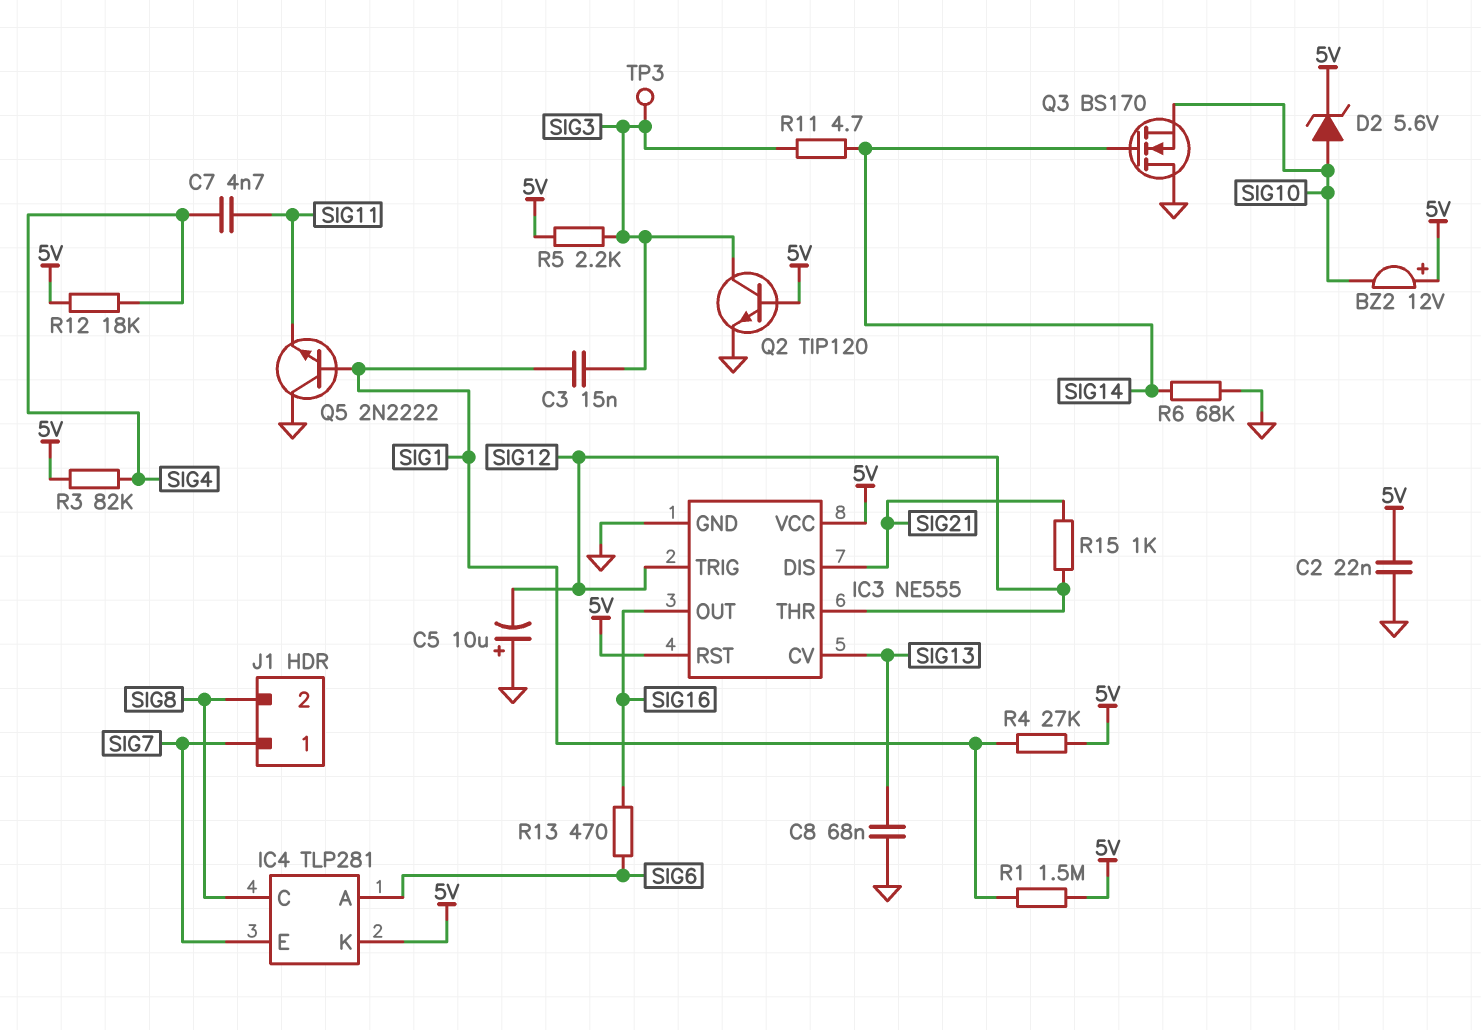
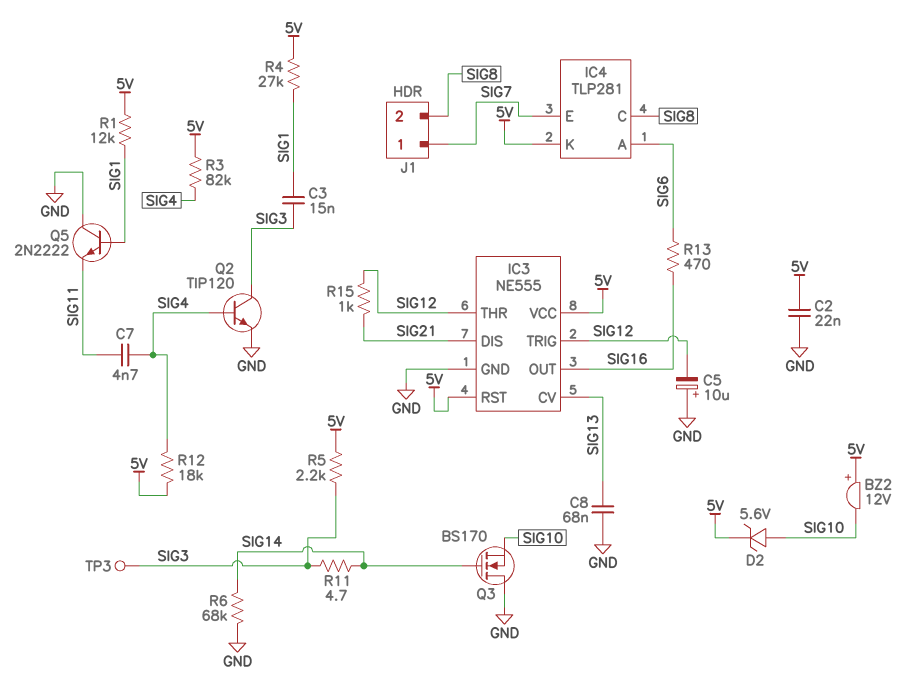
Q2: NPN TIP120 (B 5V, C SIG3, E GND) -> NPN TIP120 (B SIG4, C SIG3, E GND)
R1: 1.5M (5V, SIG1) -> 12k (5V, SIG1)

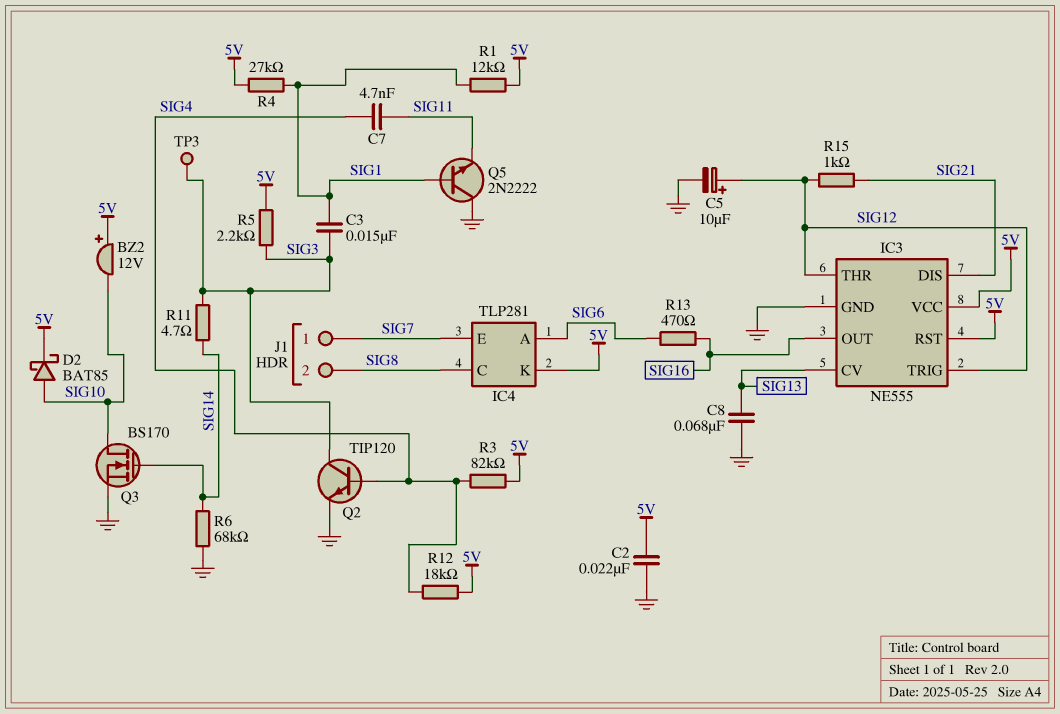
C5: 10uF (plus GND, minus SIG12) -> 10uF (plus SIG12, minus GND)
D2: zener 5.6V (A SIG10, K 5V) -> schottky BAT85 (A SIG10, K 5V)
Q3: NMOS BS170 (G SIG14, D GND, S SIG10) -> NMOS BS170 (G SIG14, D SIG10, S GND)

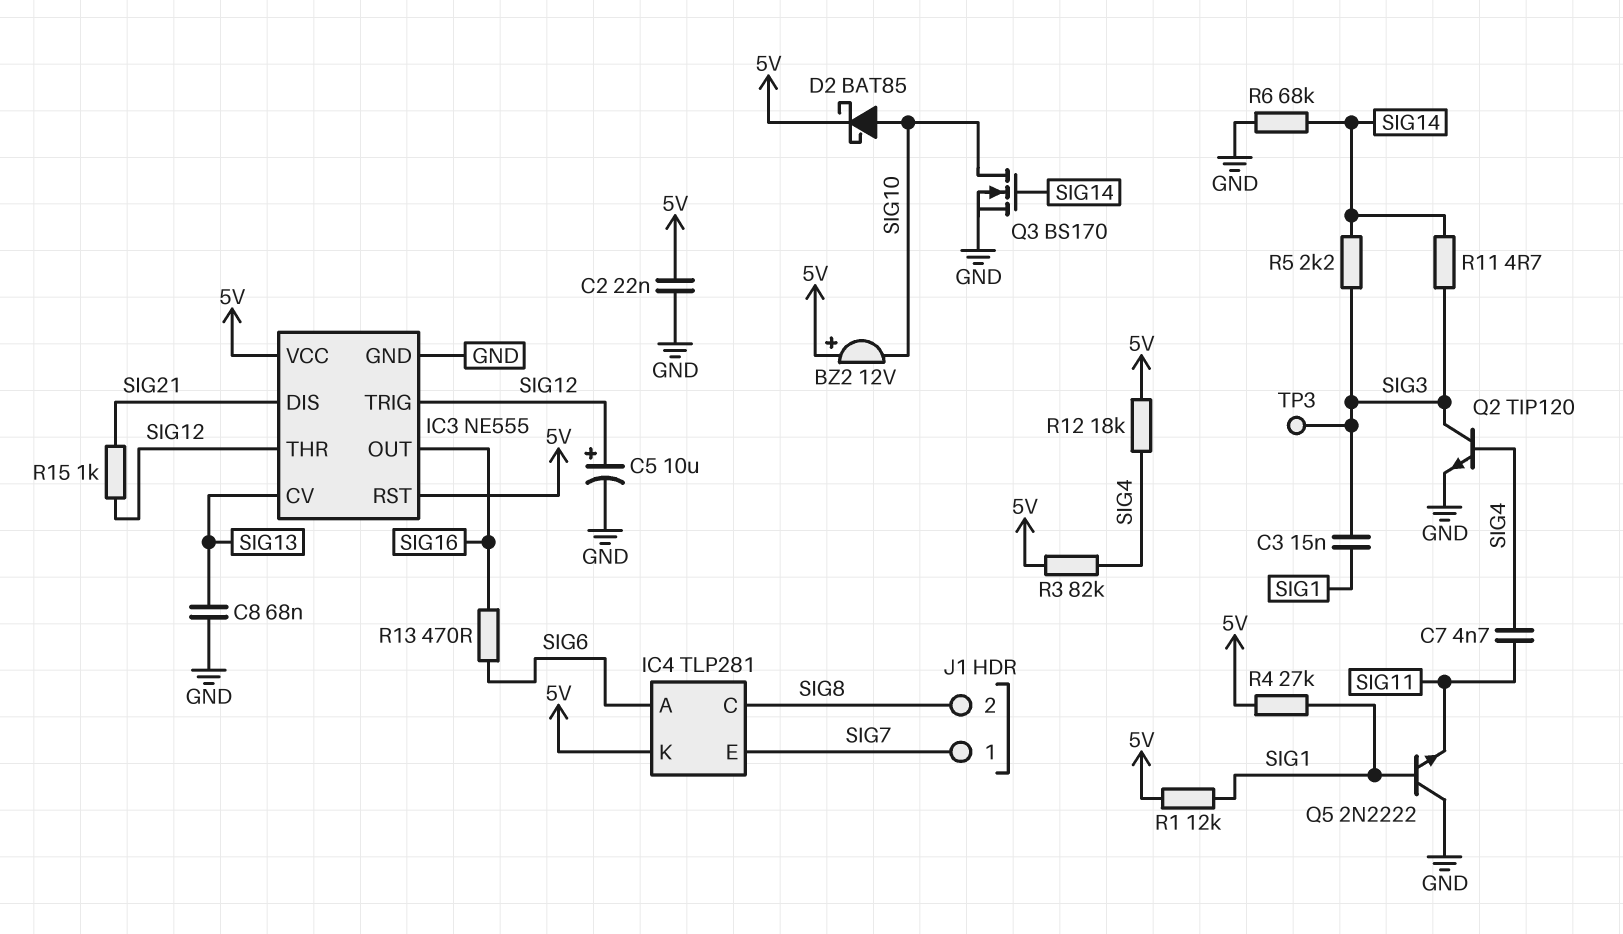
R5: 2.2k (5V, SIG3) -> 2.2k (SIG3, SIG14)

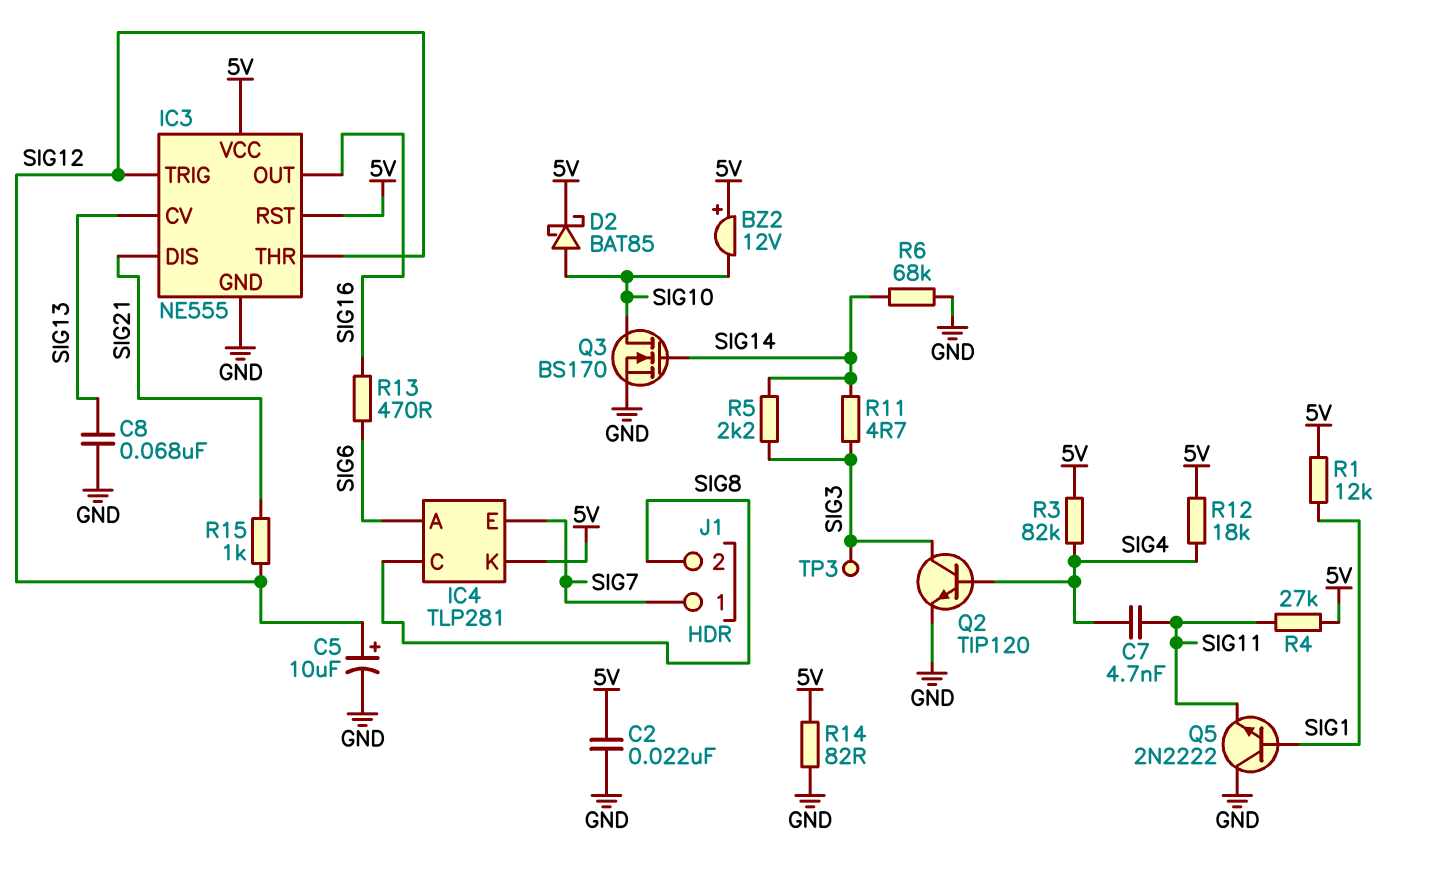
C3: 15nF (SIG1, SIG3) -> none
R4: 27k (5V, SIG1) -> 27k (5V, SIG11)
R14: none -> 82 (5V, GND)

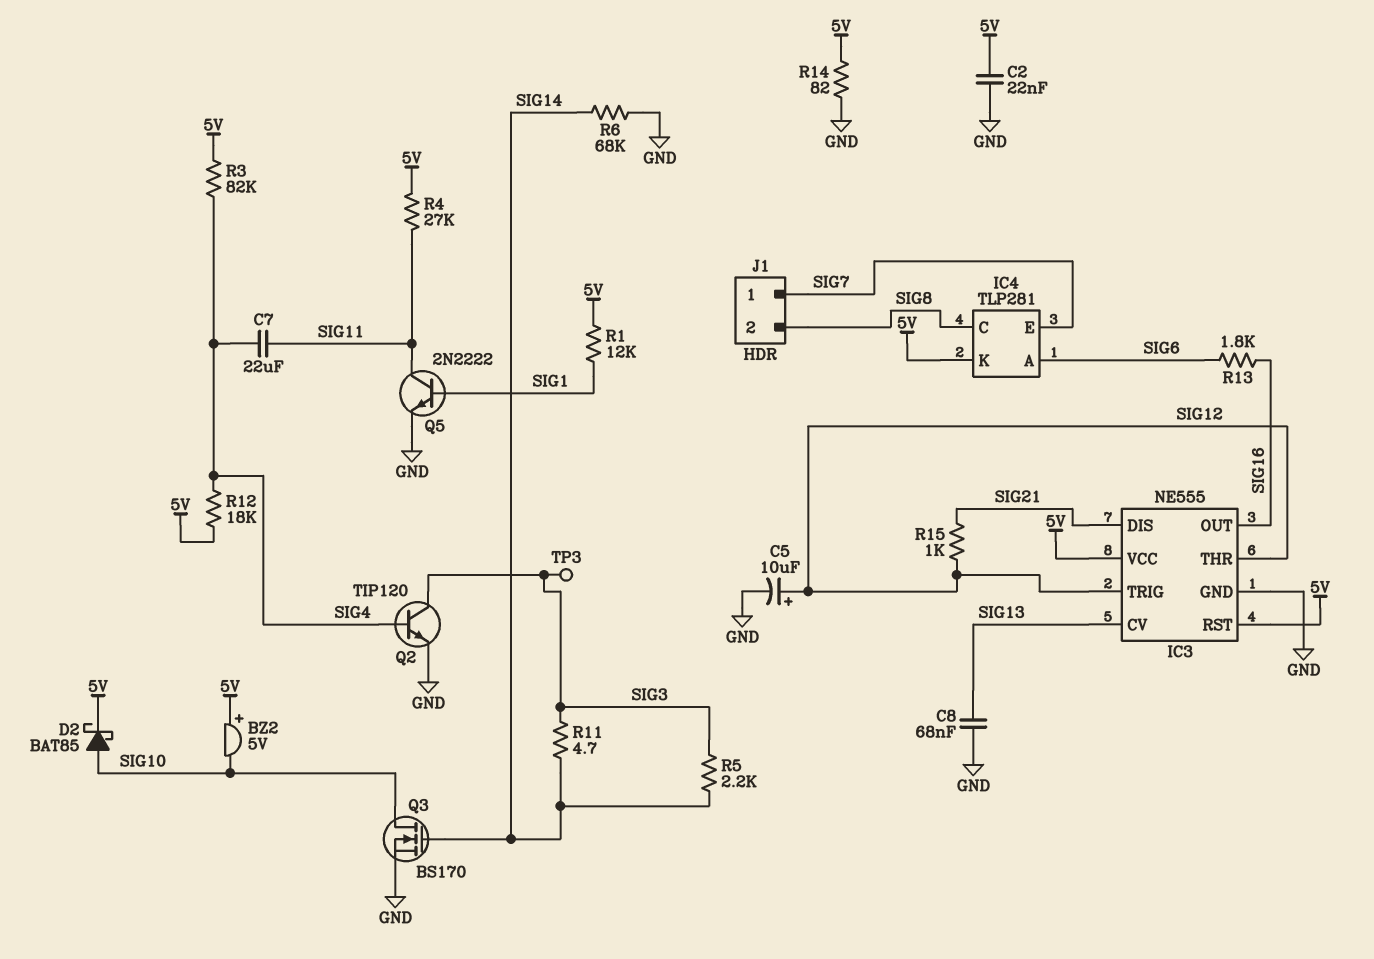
BZ2: buzzer 12V (plus 5V, minus SIG10) -> buzzer 5V (plus 5V, minus SIG10)
C7: 4.7nF (SIG4, SIG11) -> 22uF (SIG4, SIG11)
Q5: NPN 2N2222 (B SIG1, C GND, E SIG11) -> NPN 2N2222 (B SIG1, C SIG11, E GND)
R13: 470 (SIG6, SIG16) -> 1.8k (SIG6, SIG16)

